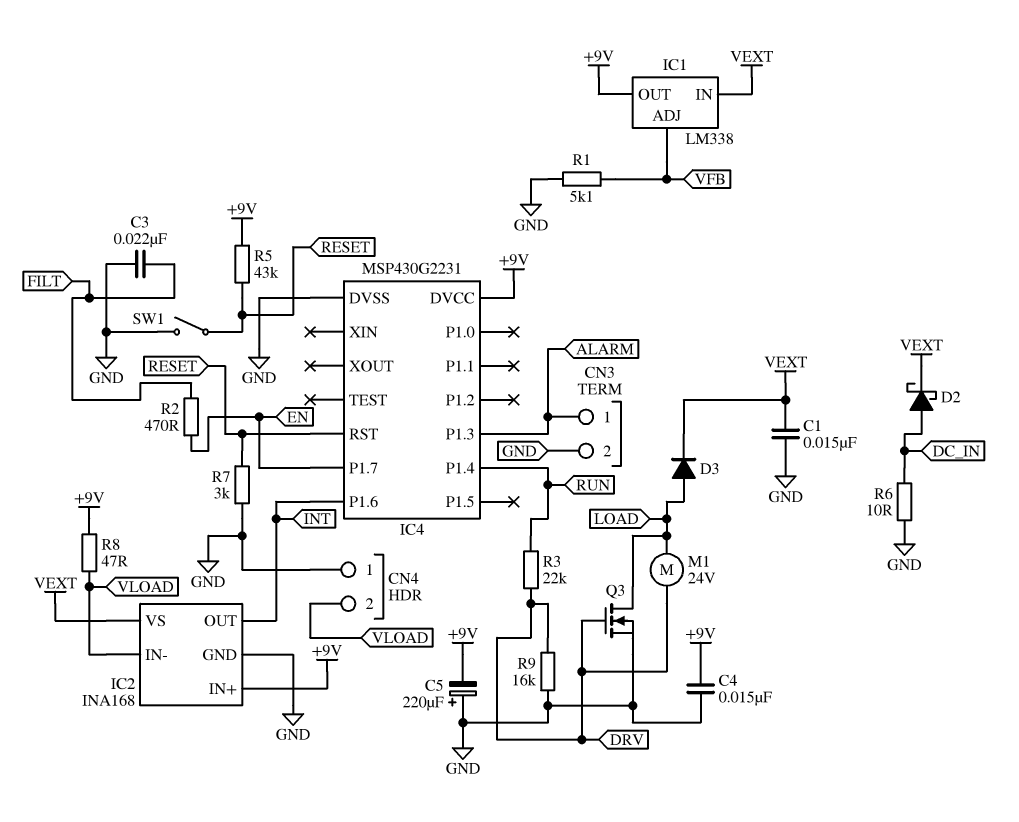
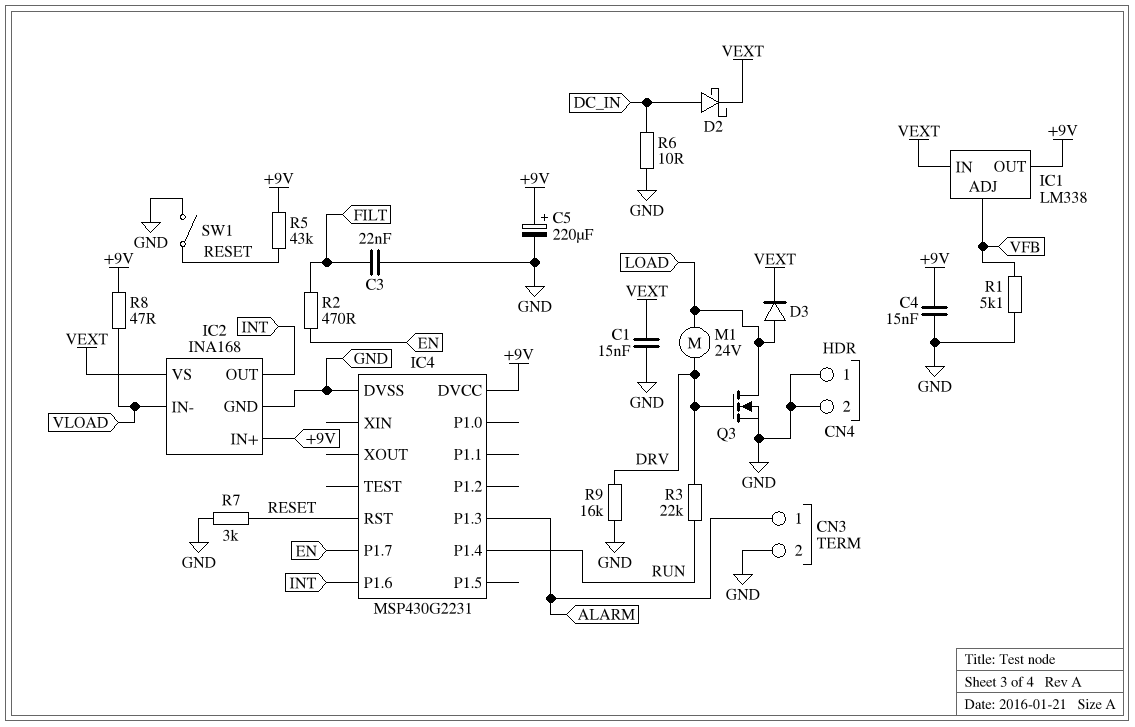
C5: 220uF (plus GND, minus +9V) -> 220uF (plus +9V, minus GND)
CN4 pin 2: VLOAD -> GND

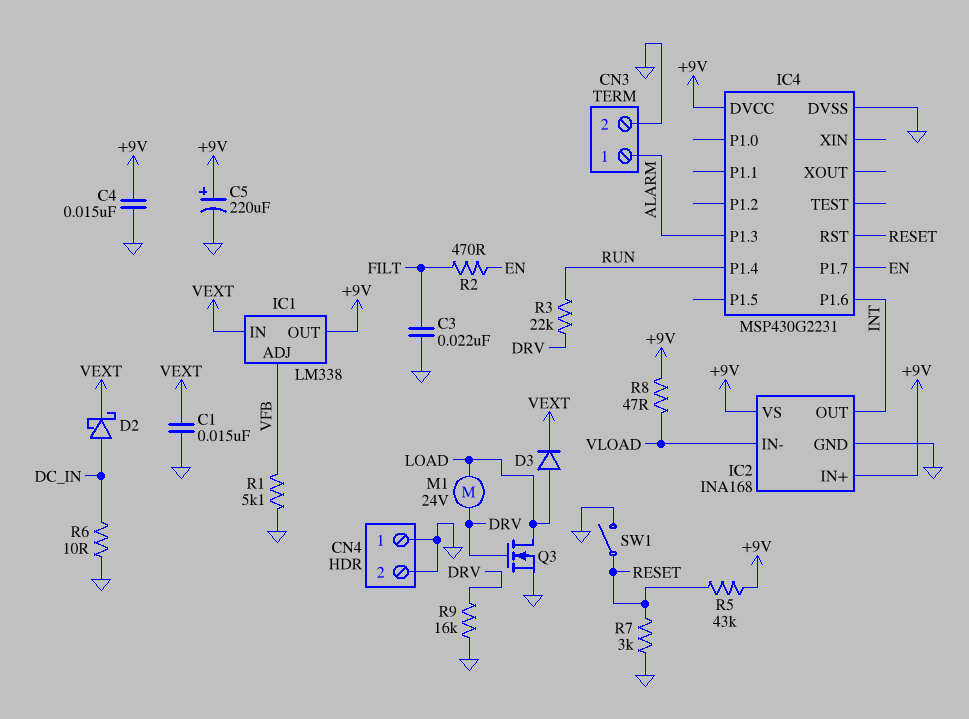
IC2 pin VS: VEXT -> +9V

